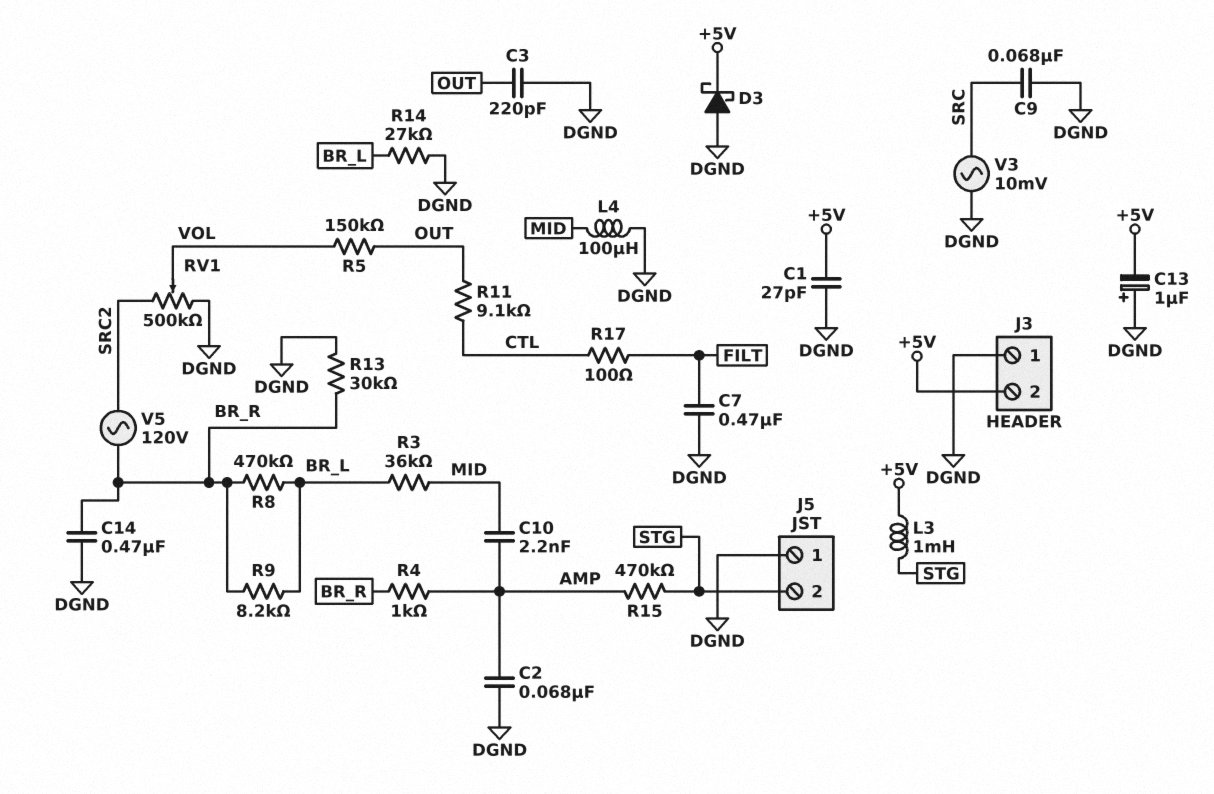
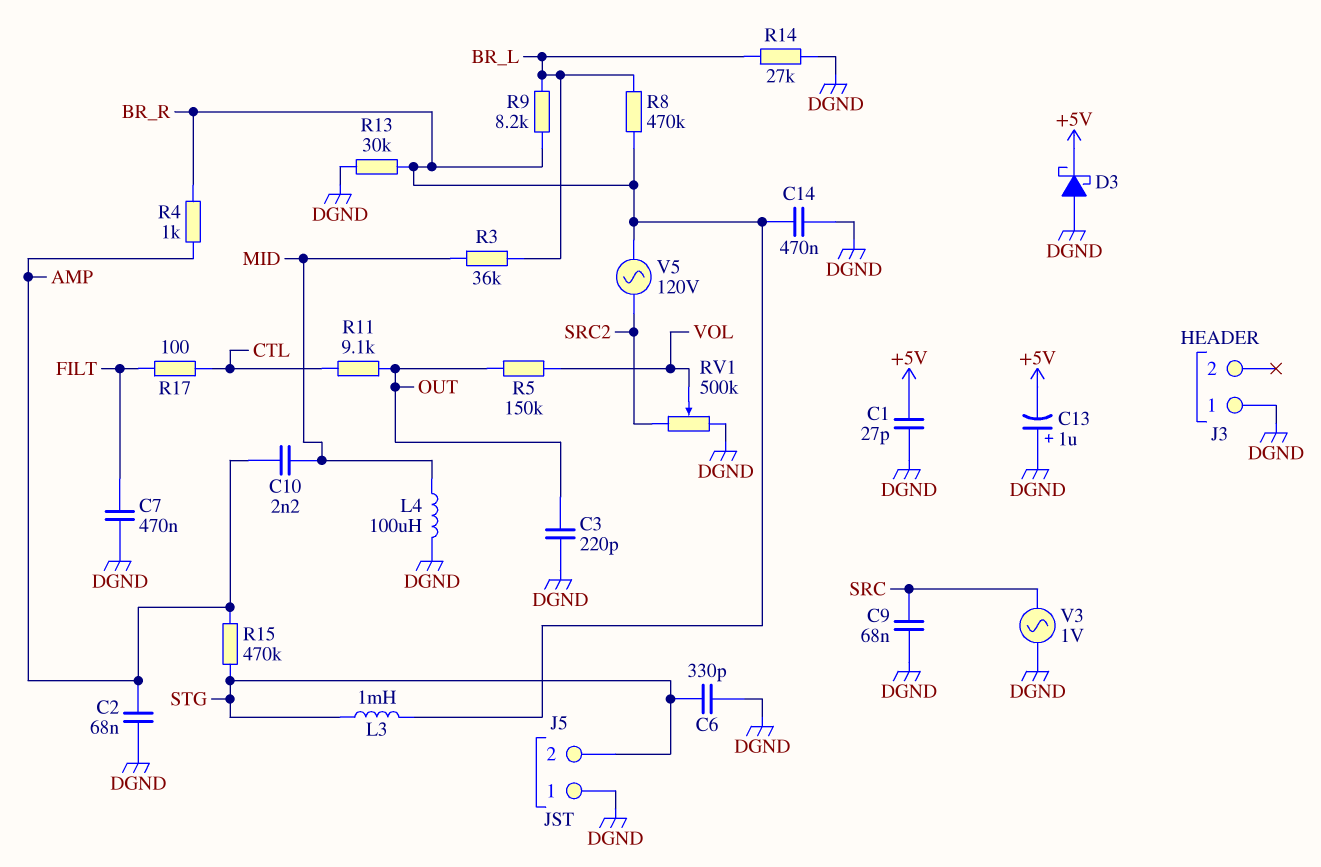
C6: none -> 330pF (DGND, STG)
J3 pin 2: +5V -> none
L3: 1mH (+5V, STG) -> 1mH (BR_R, STG)
V3: AC 10mV (DGND, SRC) -> AC 1V (DGND, SRC)

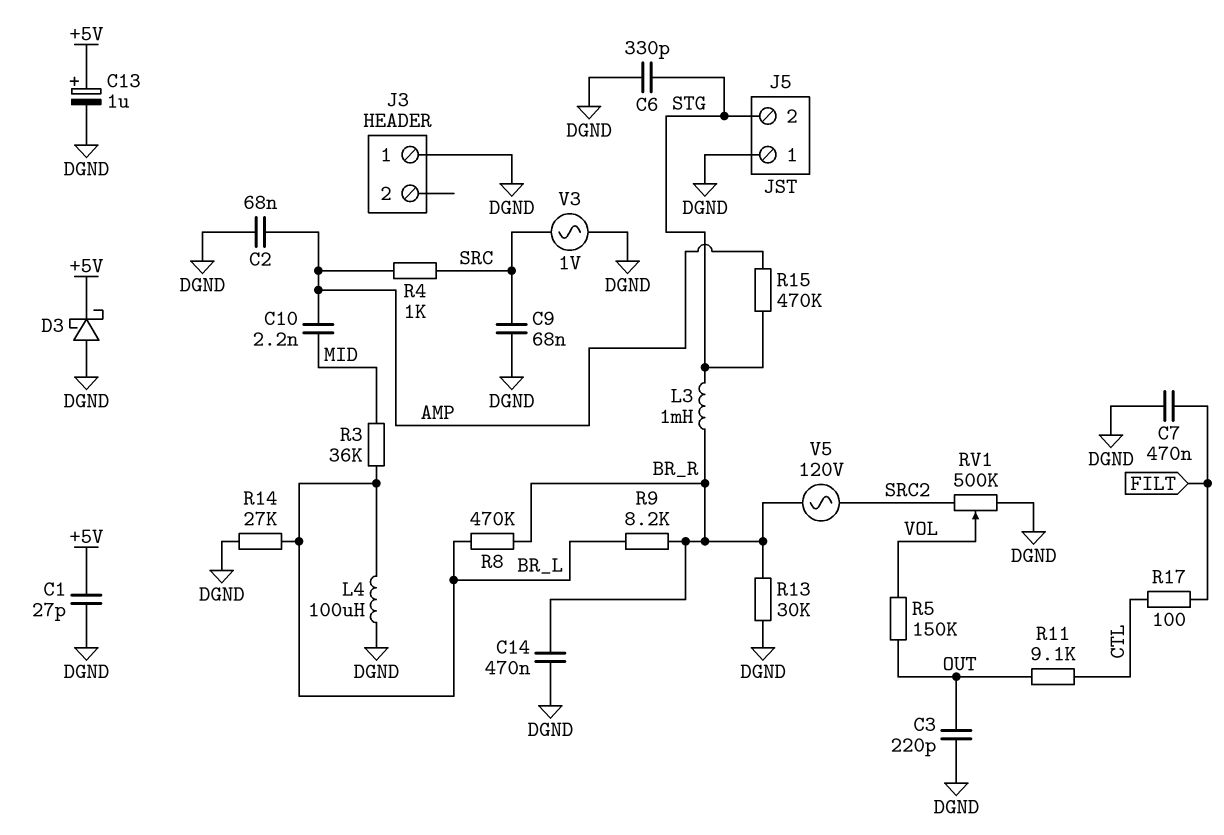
C13: 1uF (plus DGND, minus +5V) -> 1uF (plus +5V, minus DGND)
L4: 100uH (DGND, MID) -> 100uH (BR_L, DGND)
R4: 1k (AMP, BR_R) -> 1k (AMP, SRC)

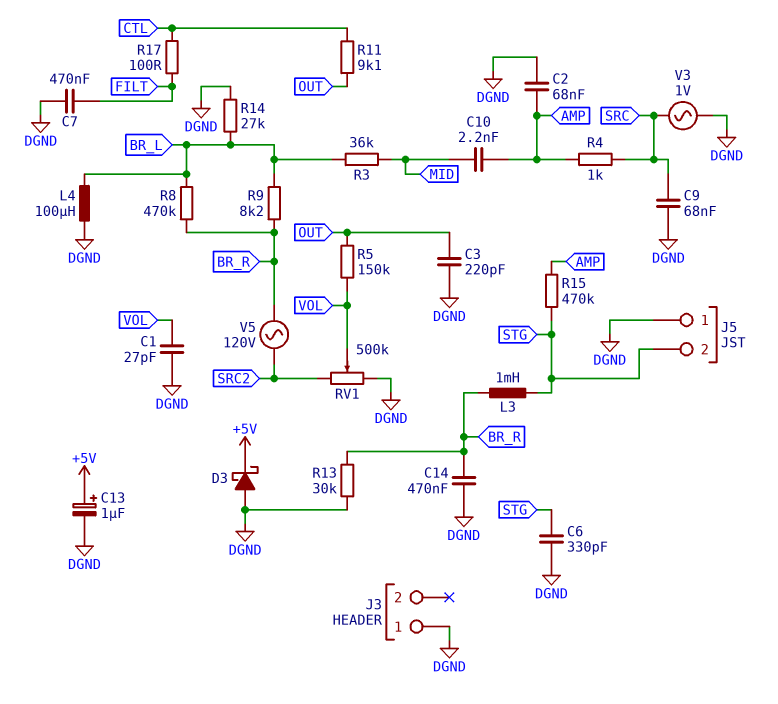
C1: 27pF (+5V, DGND) -> 27pF (DGND, VOL)

